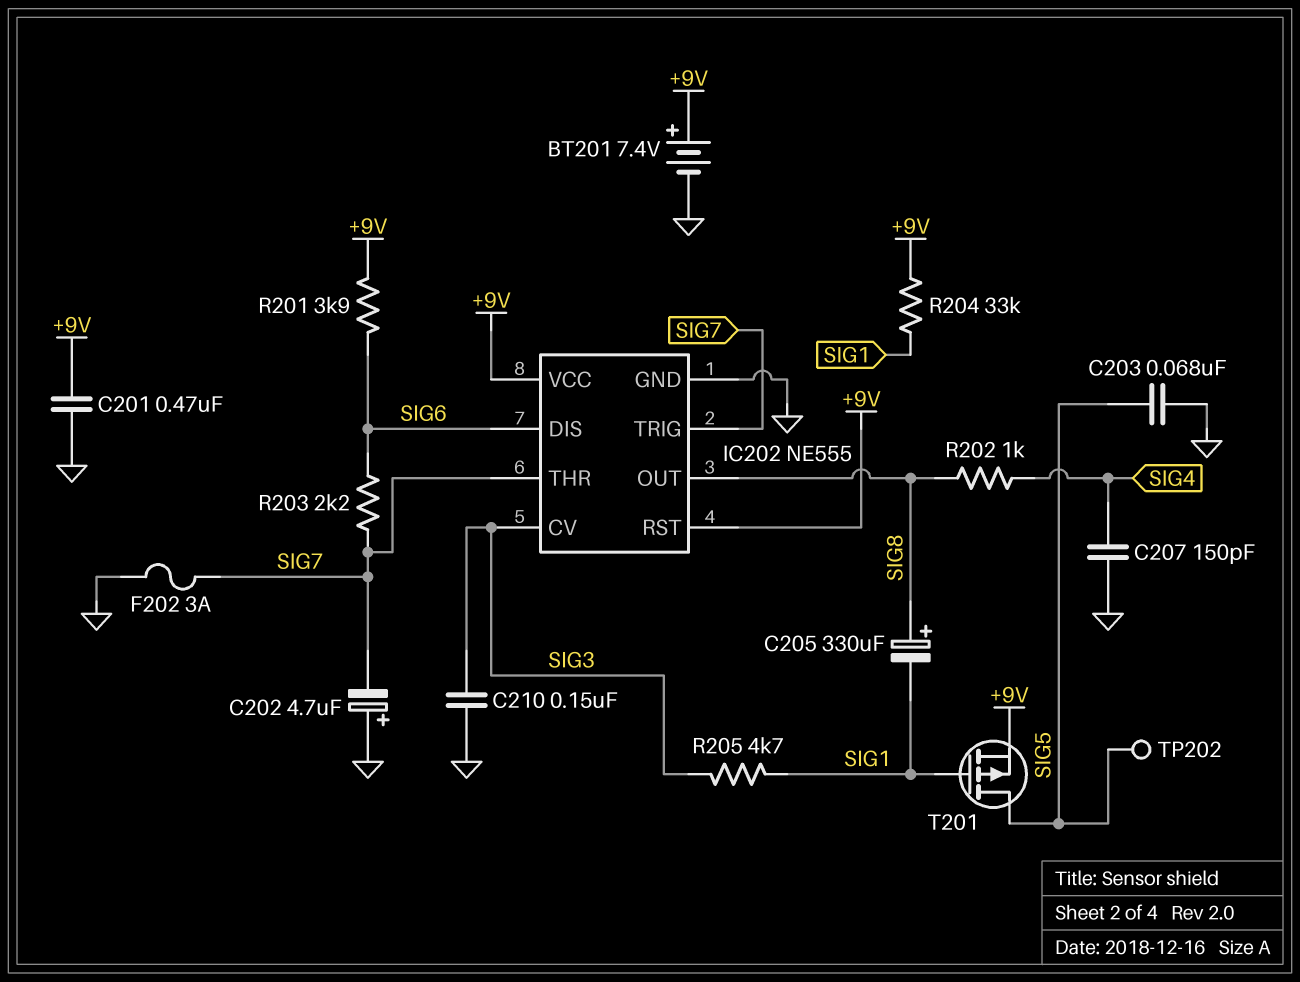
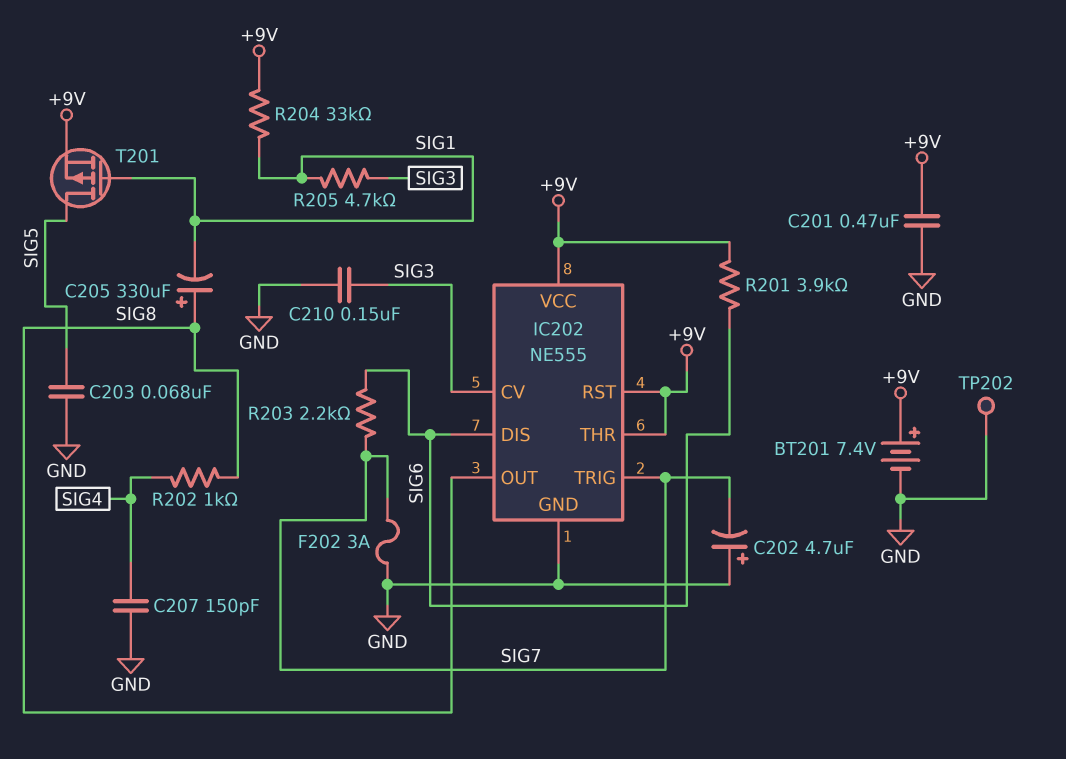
IC202 pin THR: SIG7 -> +9V
TP202: test point (SIG5) -> test point (GND)

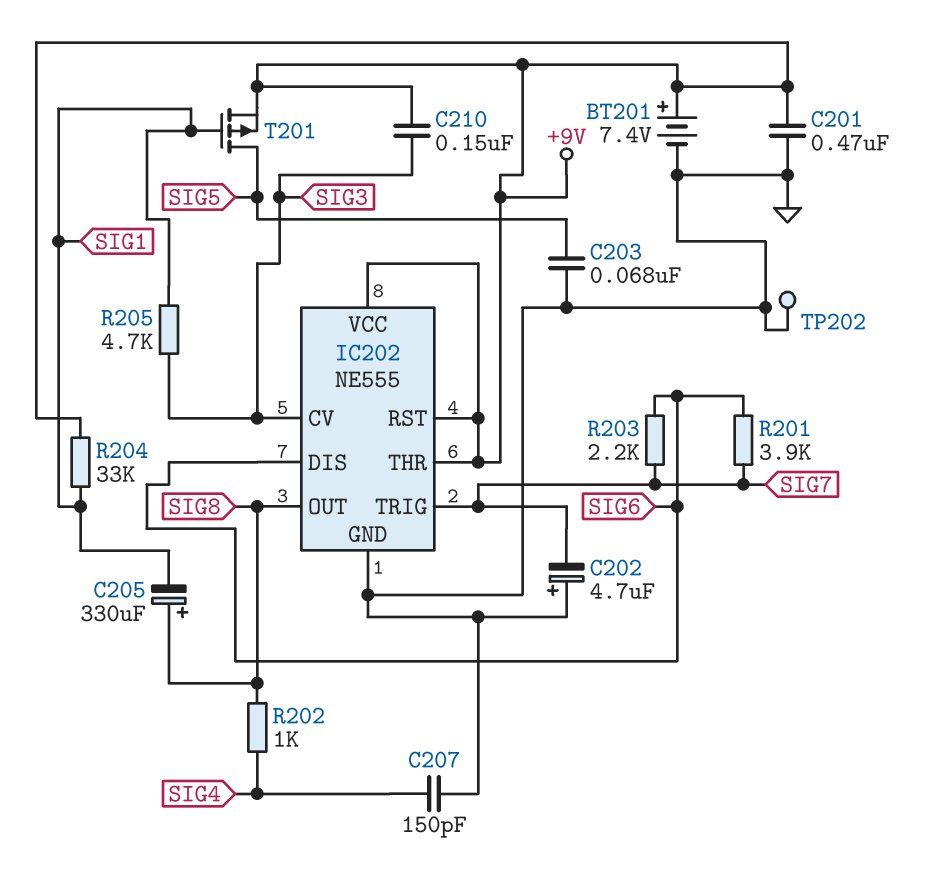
C210: 150nF (GND, SIG3) -> 150nF (+9V, SIG3)
F202: 3A (GND, SIG7) -> none
R201: 3.9k (+9V, SIG6) -> 3.9k (SIG6, SIG7)

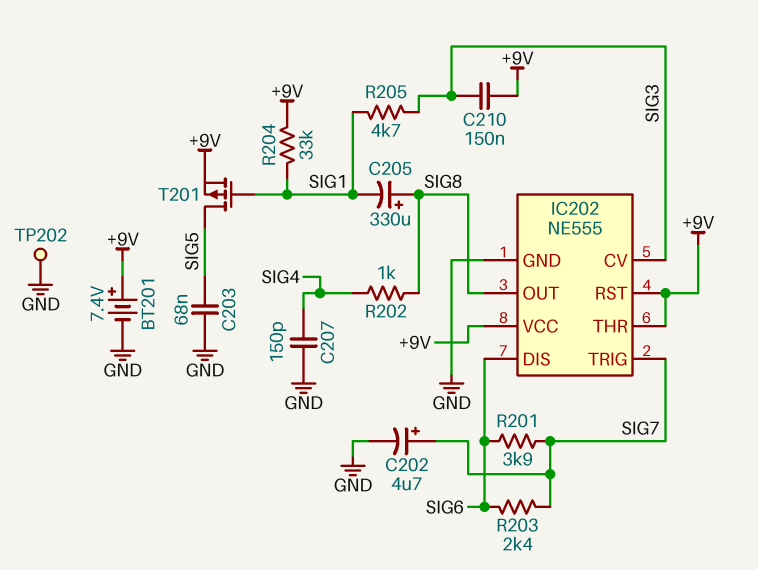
C201: 470nF (+9V, GND) -> none
C202: 4.7uF (plus GND, minus SIG7) -> 4.7uF (plus SIG7, minus GND)
R203: 2.2k (SIG6, SIG7) -> 2.4k (SIG6, SIG7)

